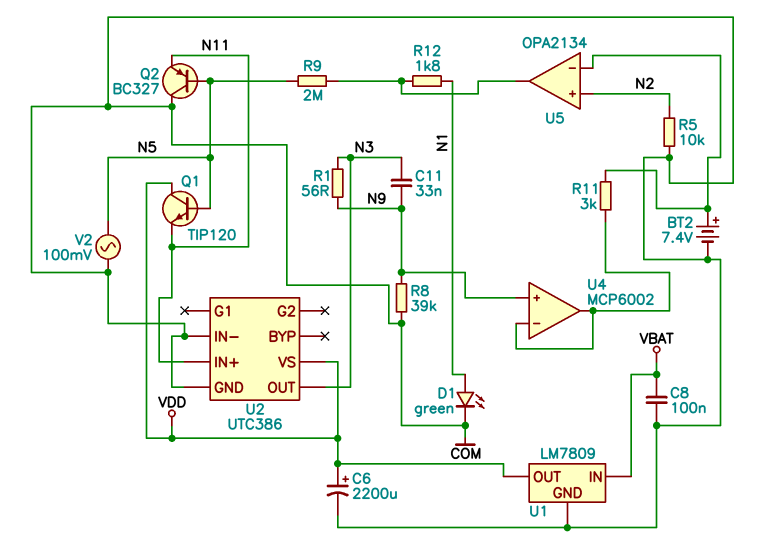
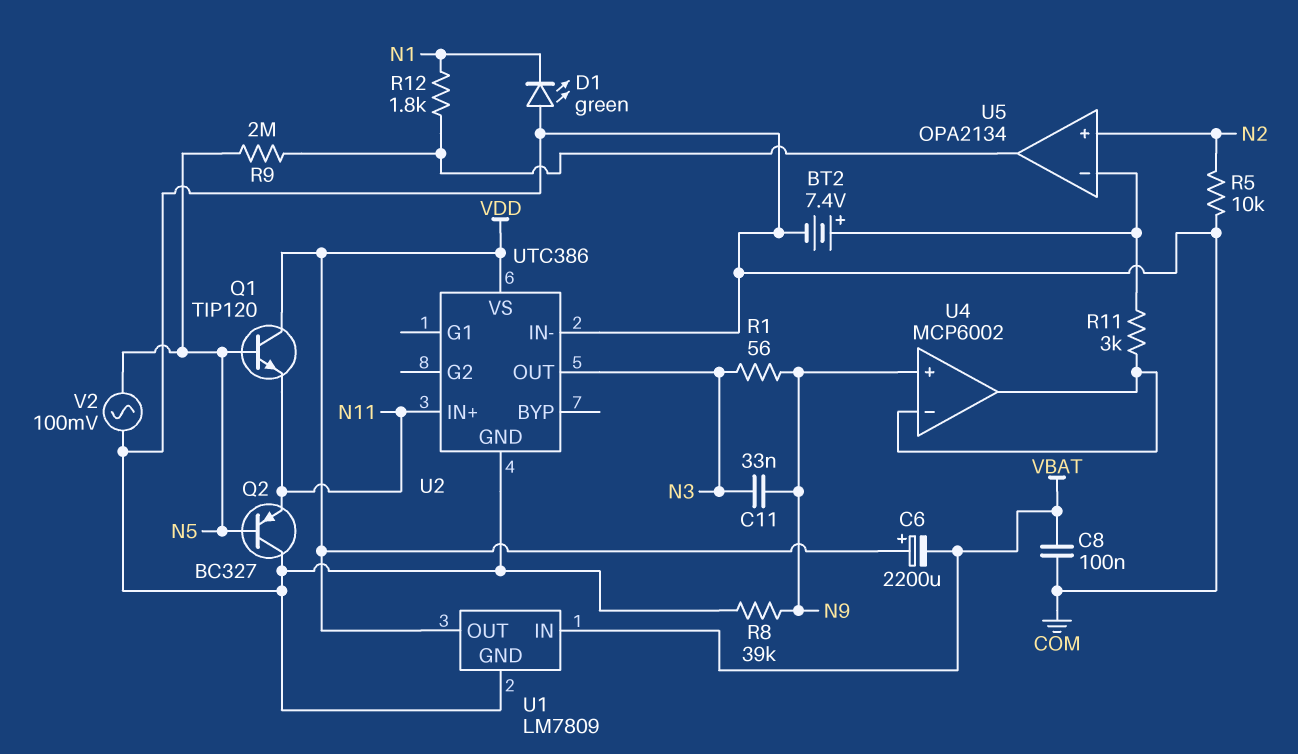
C6: 2200uF (plus VDD, minus COM) -> 2200uF (plus VDD, minus VBAT)
D1: LED green (A N1, K COM) -> LED green (A COM, K N1)

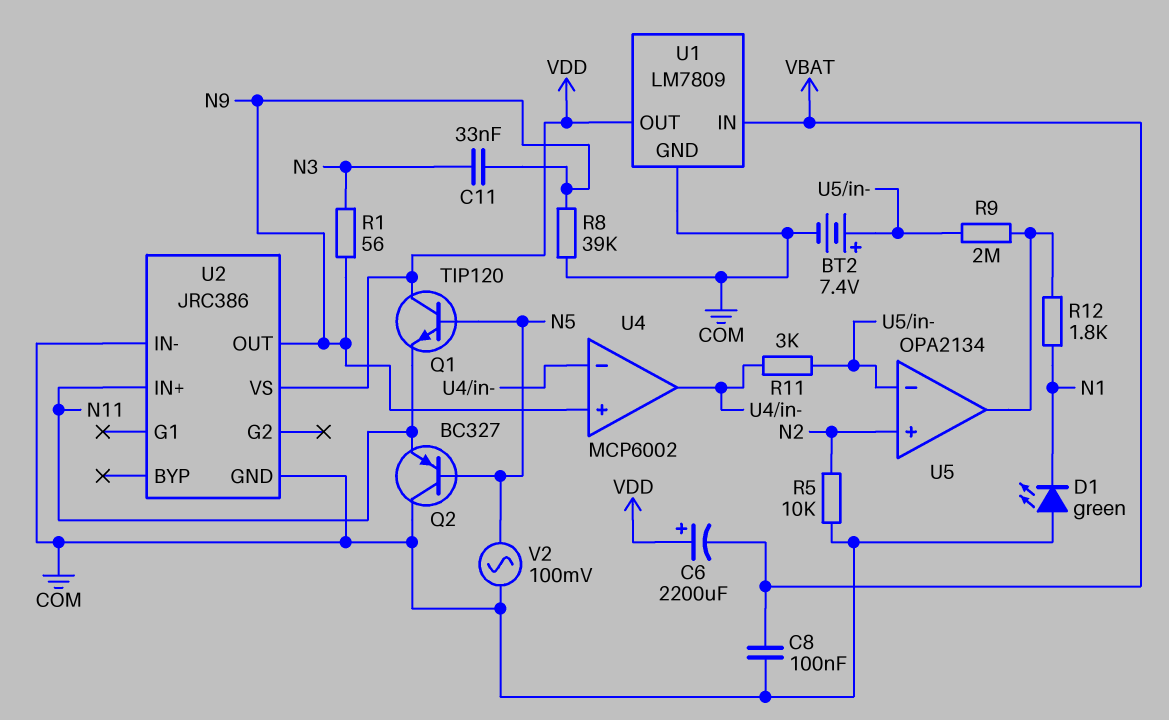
R9: 2M (N5, U5/out) -> 2M (U5/in-, U5/out)
U2: UTC386 -> JRC386
U2 pin OUT: N3 -> N9

